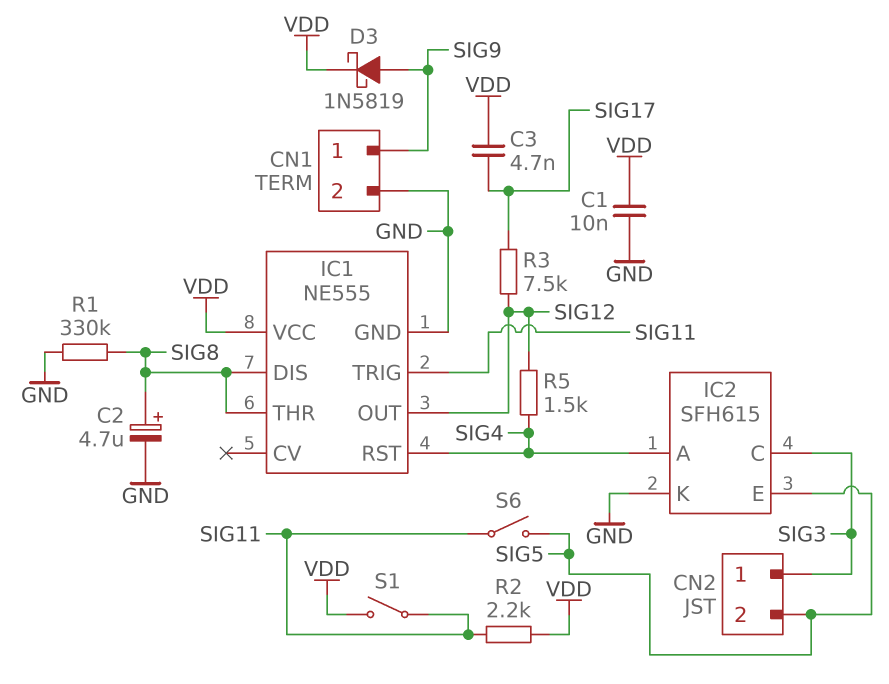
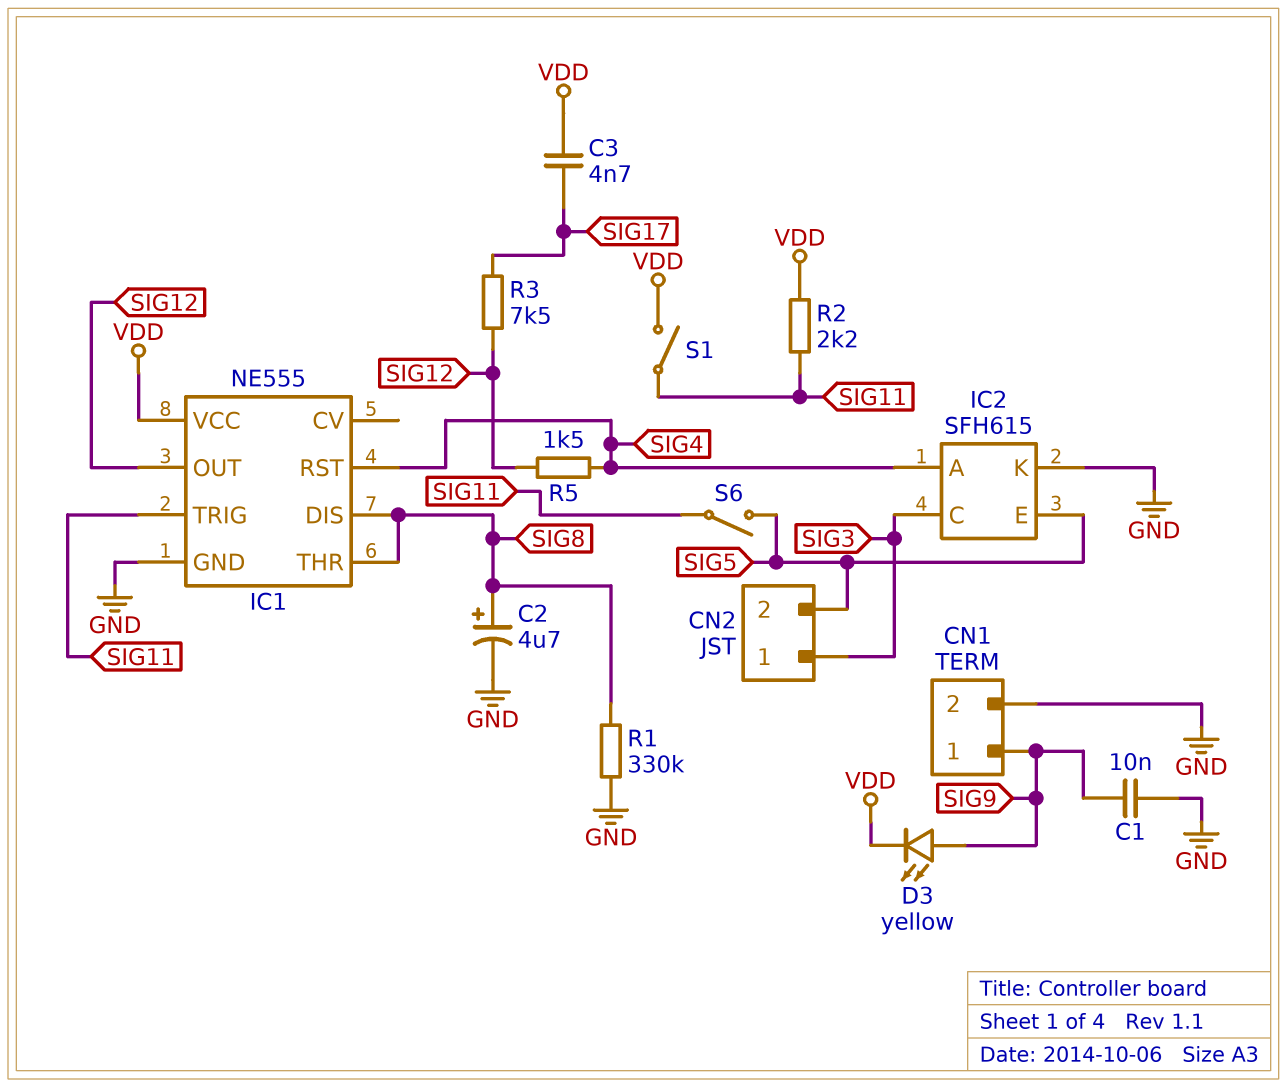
C1: 10nF (GND, VDD) -> 10nF (GND, SIG9)
D3: schottky 1N5819 (A SIG9, K VDD) -> LED yellow (A SIG9, K VDD)

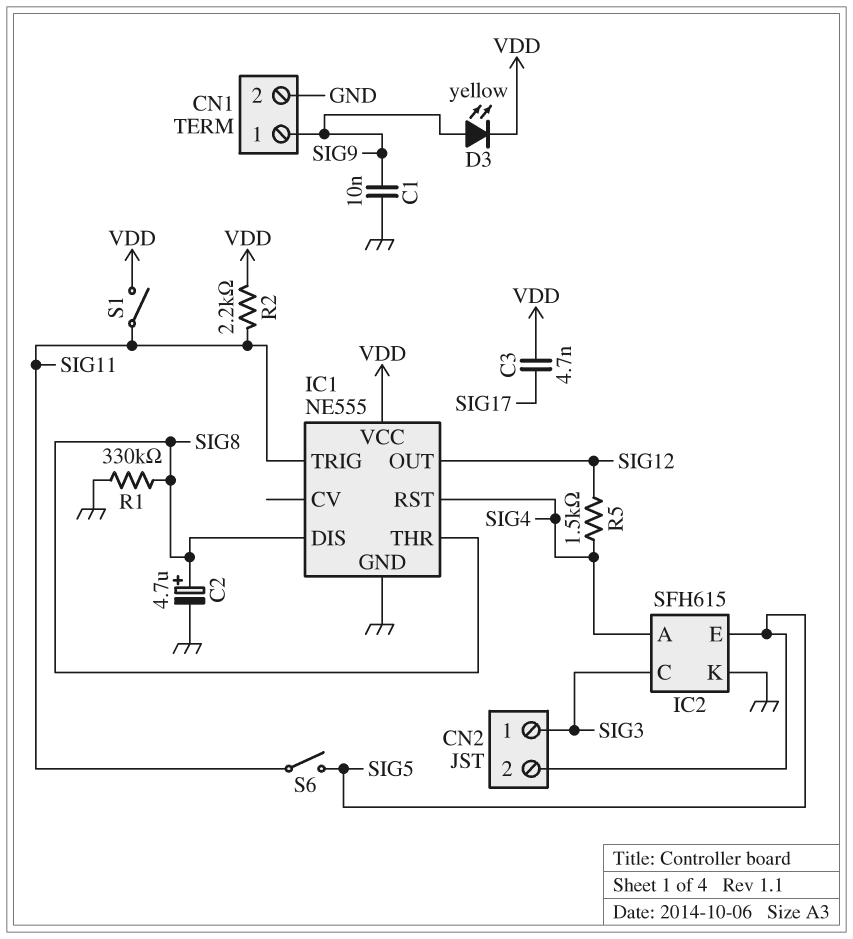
R3: 7.5k (SIG12, SIG17) -> none

